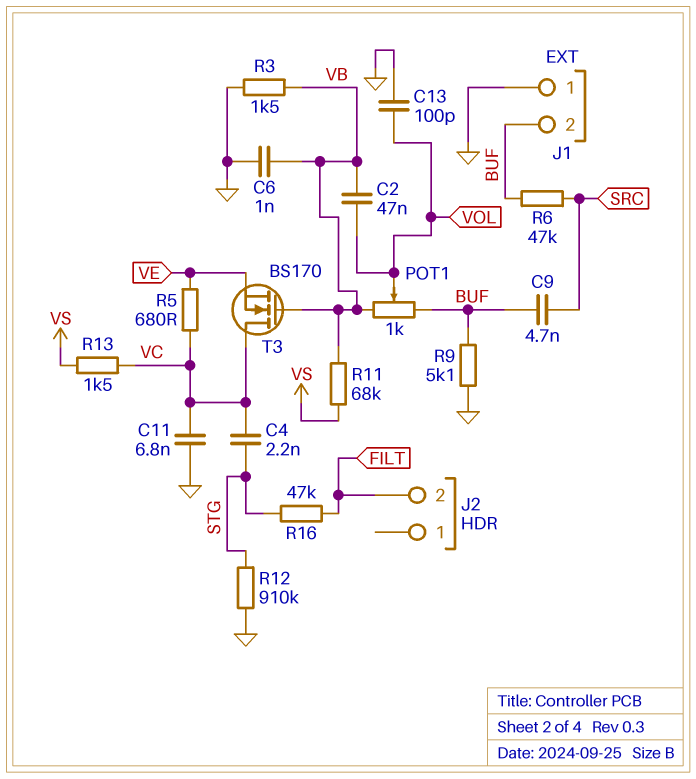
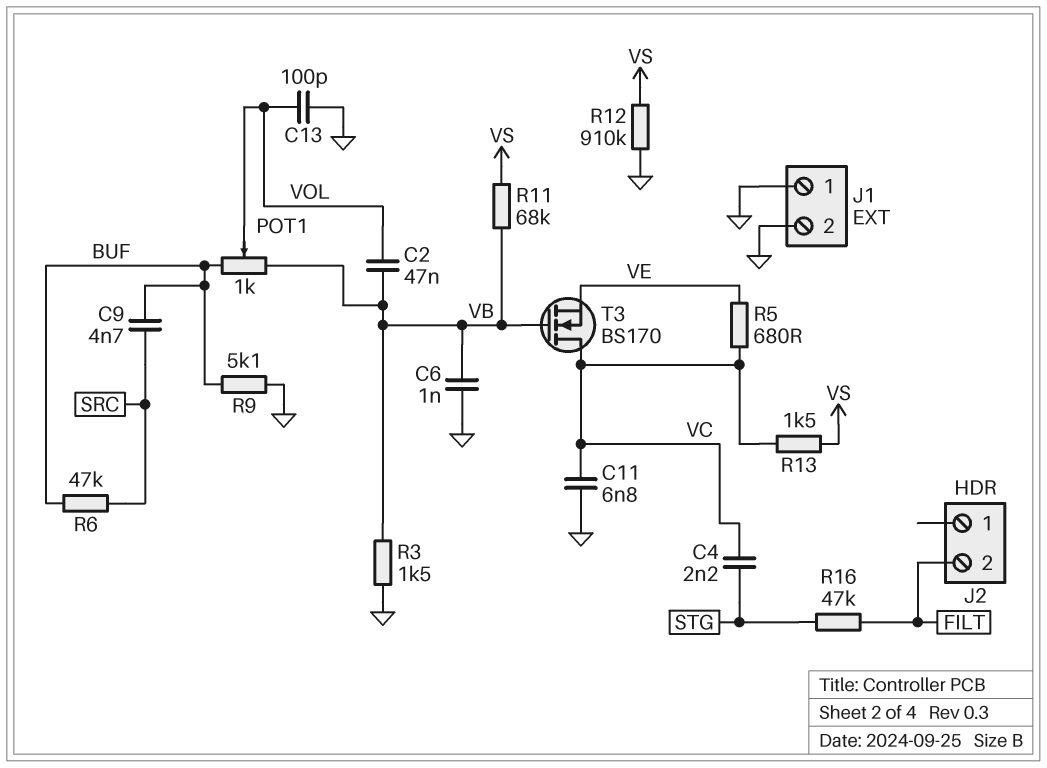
J1 pin 2: BUF -> GND
R12: 910k (GND, STG) -> 910k (GND, VS)

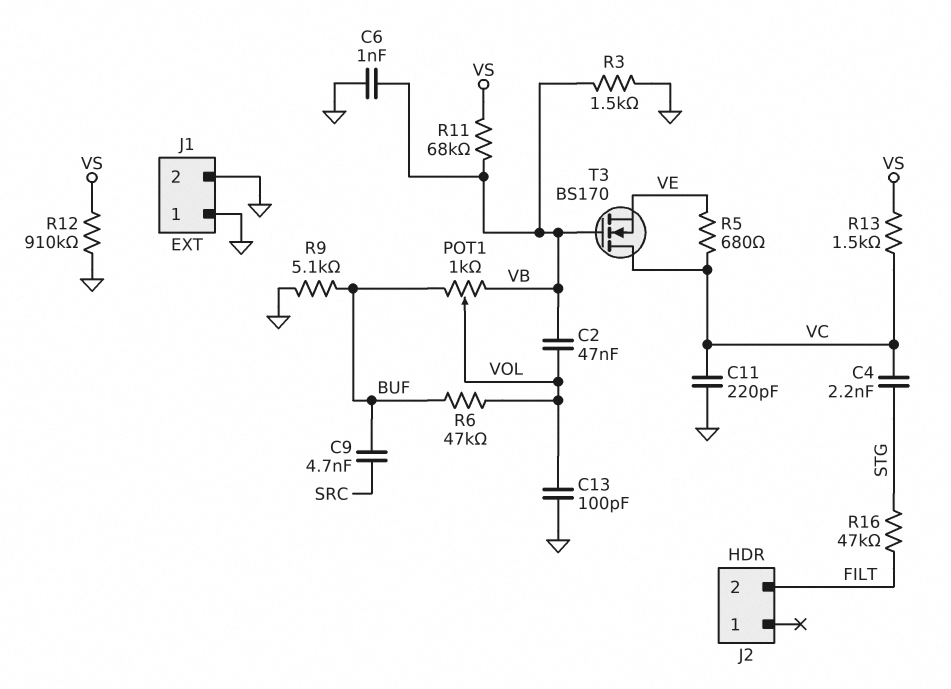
C11: 6.8nF (GND, VC) -> 220pF (GND, VC)
R6: 47k (BUF, SRC) -> 47k (BUF, VOL)

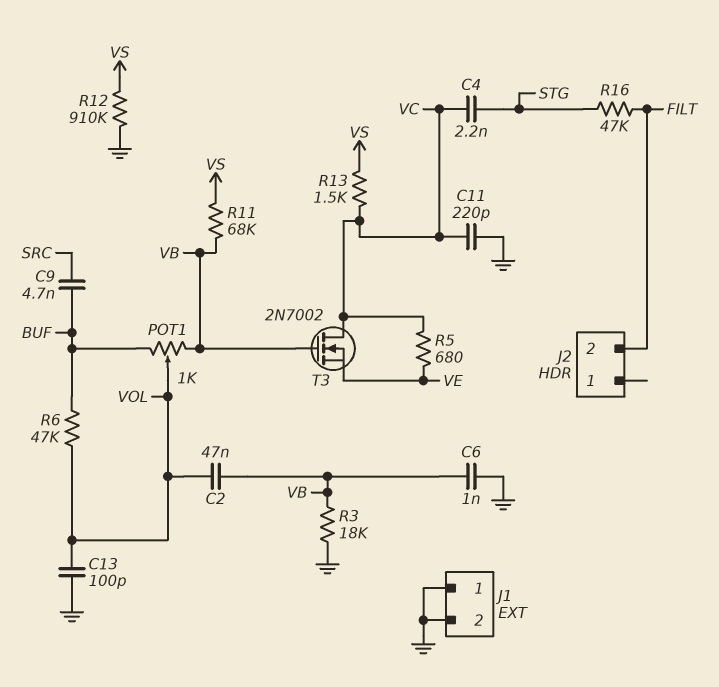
R3: 1.5k (GND, VB) -> 18k (GND, VB)
R9: 5.1k (BUF, GND) -> none
T3: NMOS BS170 (G VB, D VC, S VE) -> NMOS 2N7002 (G VB, D VC, S VE)

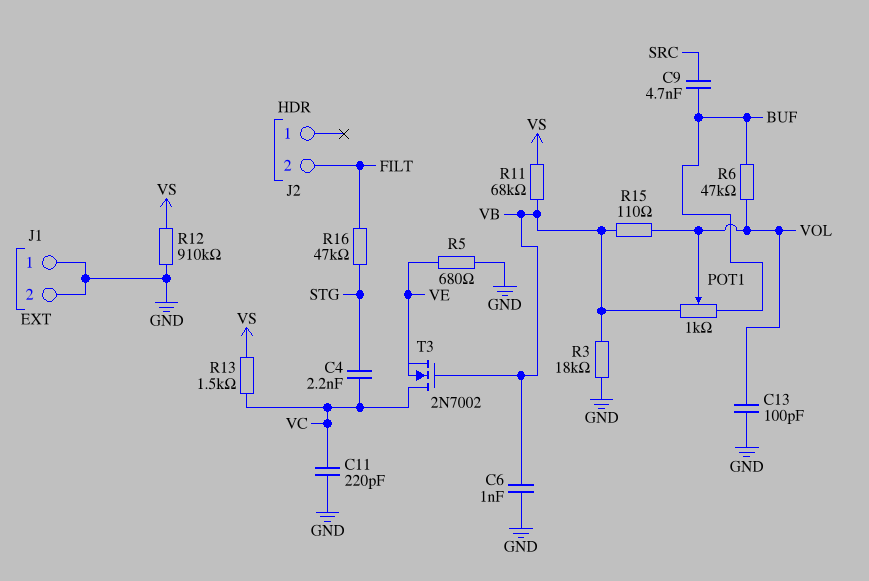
C2: 47nF (VB, VOL) -> none
R5: 680 (VC, VE) -> 680 (GND, VE)
R15: none -> 110 (VB, VOL)

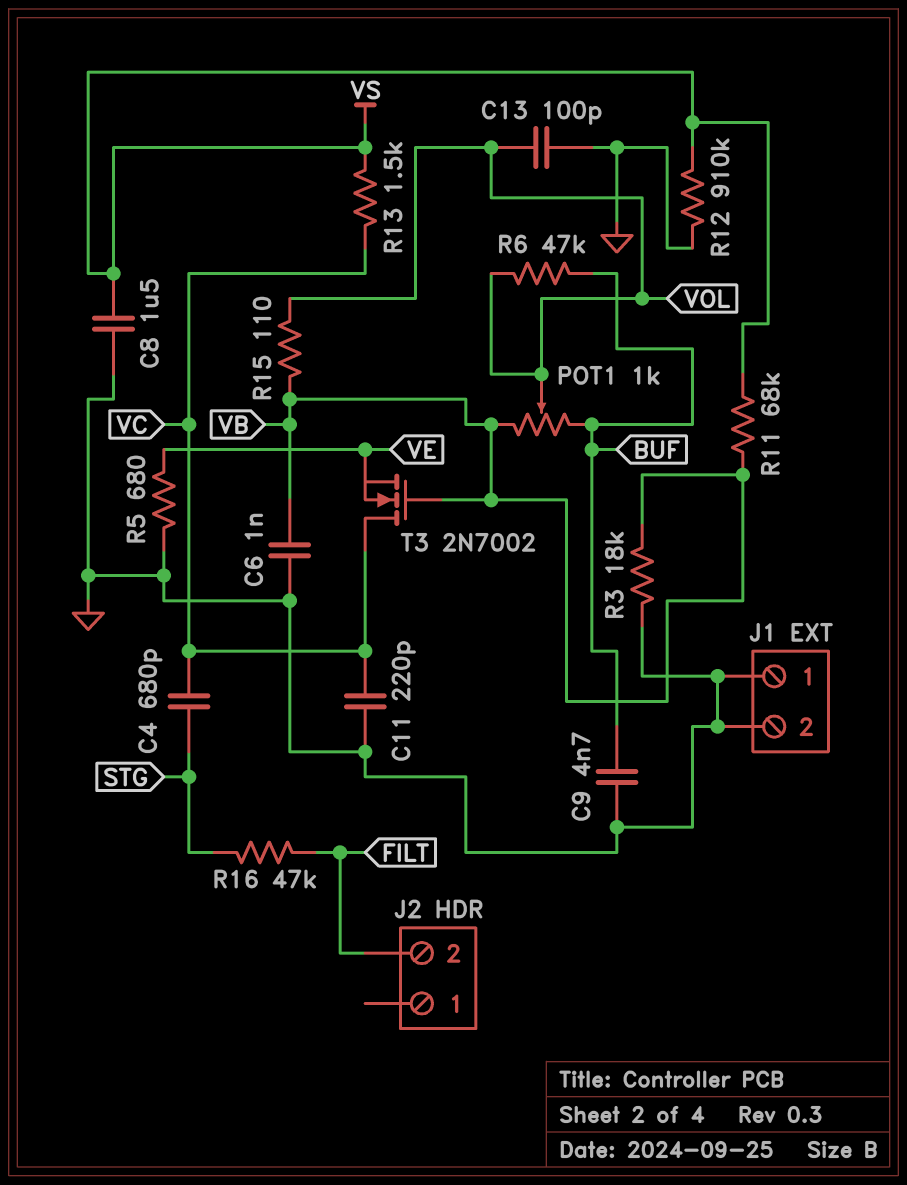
C4: 2.2nF (STG, VC) -> 680pF (STG, VC)
C8: none -> 1.5uF (GND, VS)
C9: 4.7nF (BUF, SRC) -> 4.7nF (BUF, GND)

